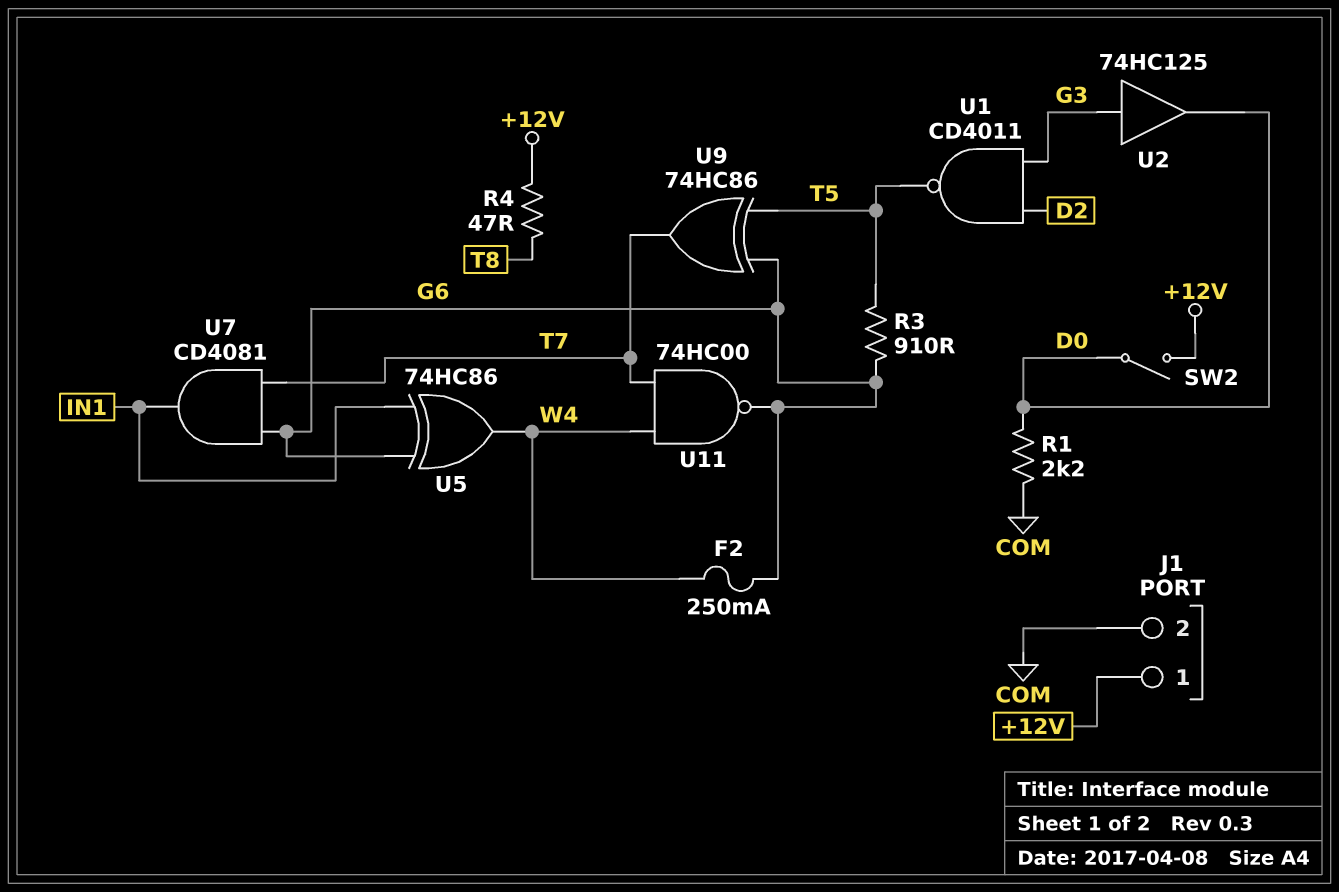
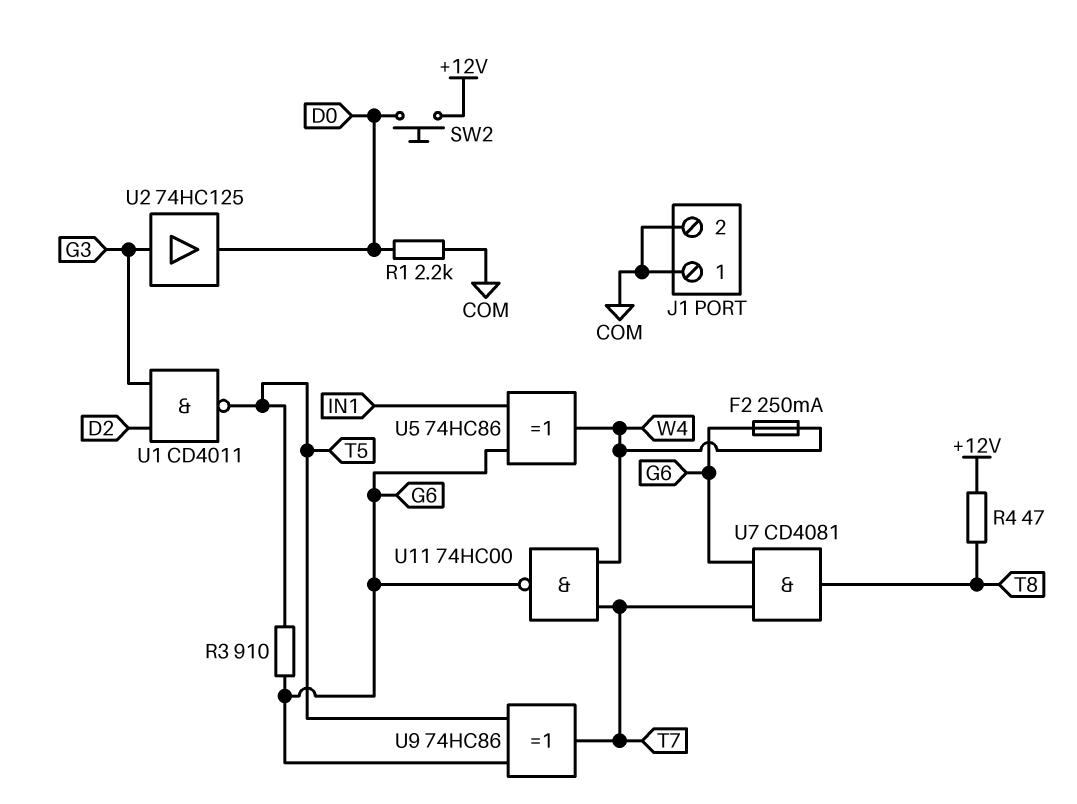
J1 pin 1: +12V -> COM
SW2: switch (+12V, D0) -> button (+12V, D0)
U7: AND CD4081 (in G6, in T7, out IN1) -> AND CD4081 (in G6, in T7, out T8)

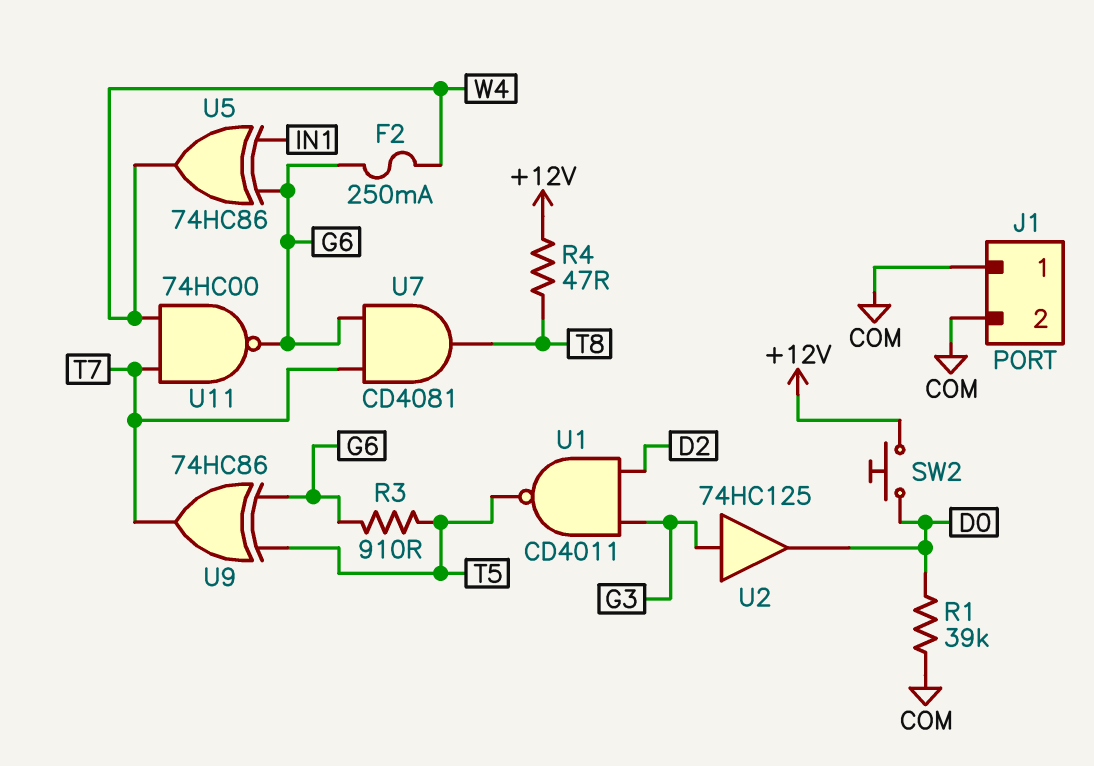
R1: 2.2k (COM, D0) -> 39k (COM, D0)

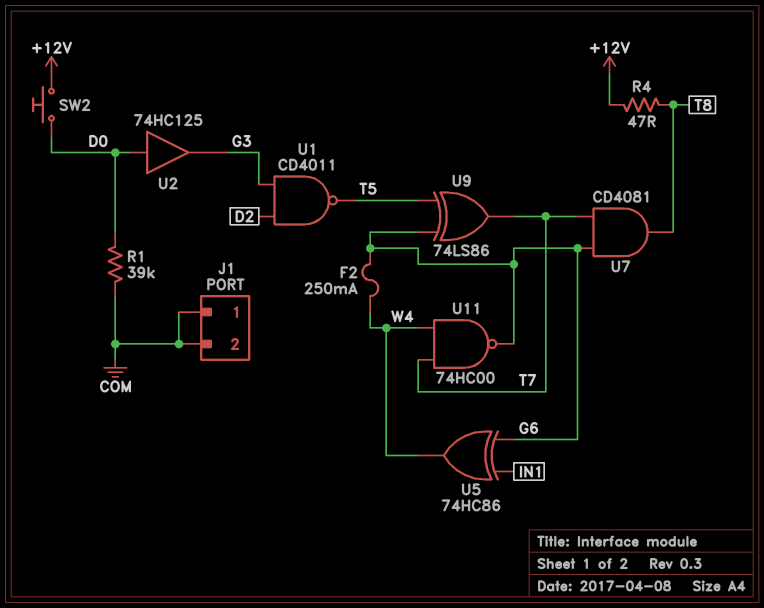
R3: 910 (G6, T5) -> none
U2: buffer 74HC125 (in G3, out D0) -> buffer 74HC125 (in D0, out G3)
U9: XOR 74HC86 (in G6, in T5, out T7) -> XOR 74LS86 (in G6, in T5, out T7)

